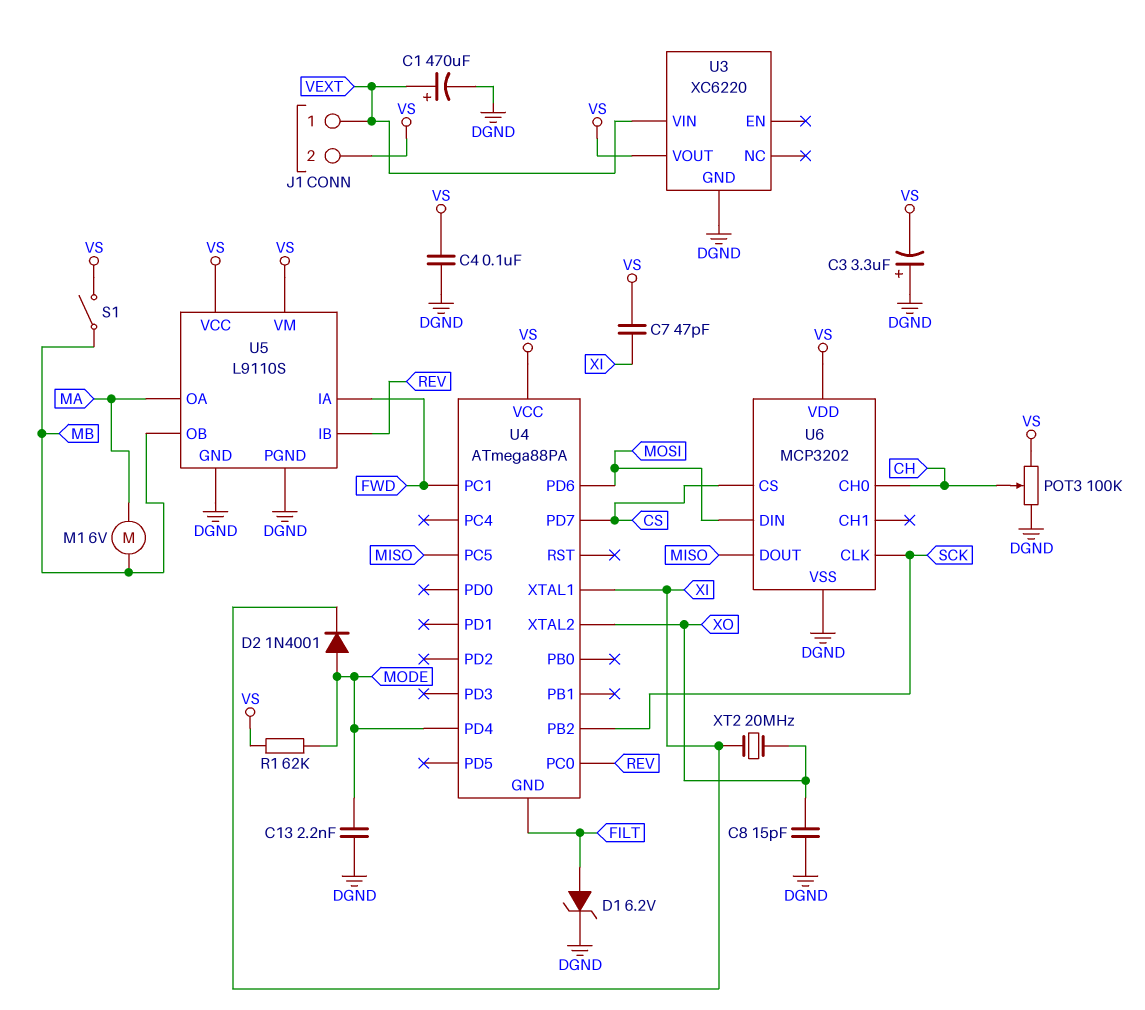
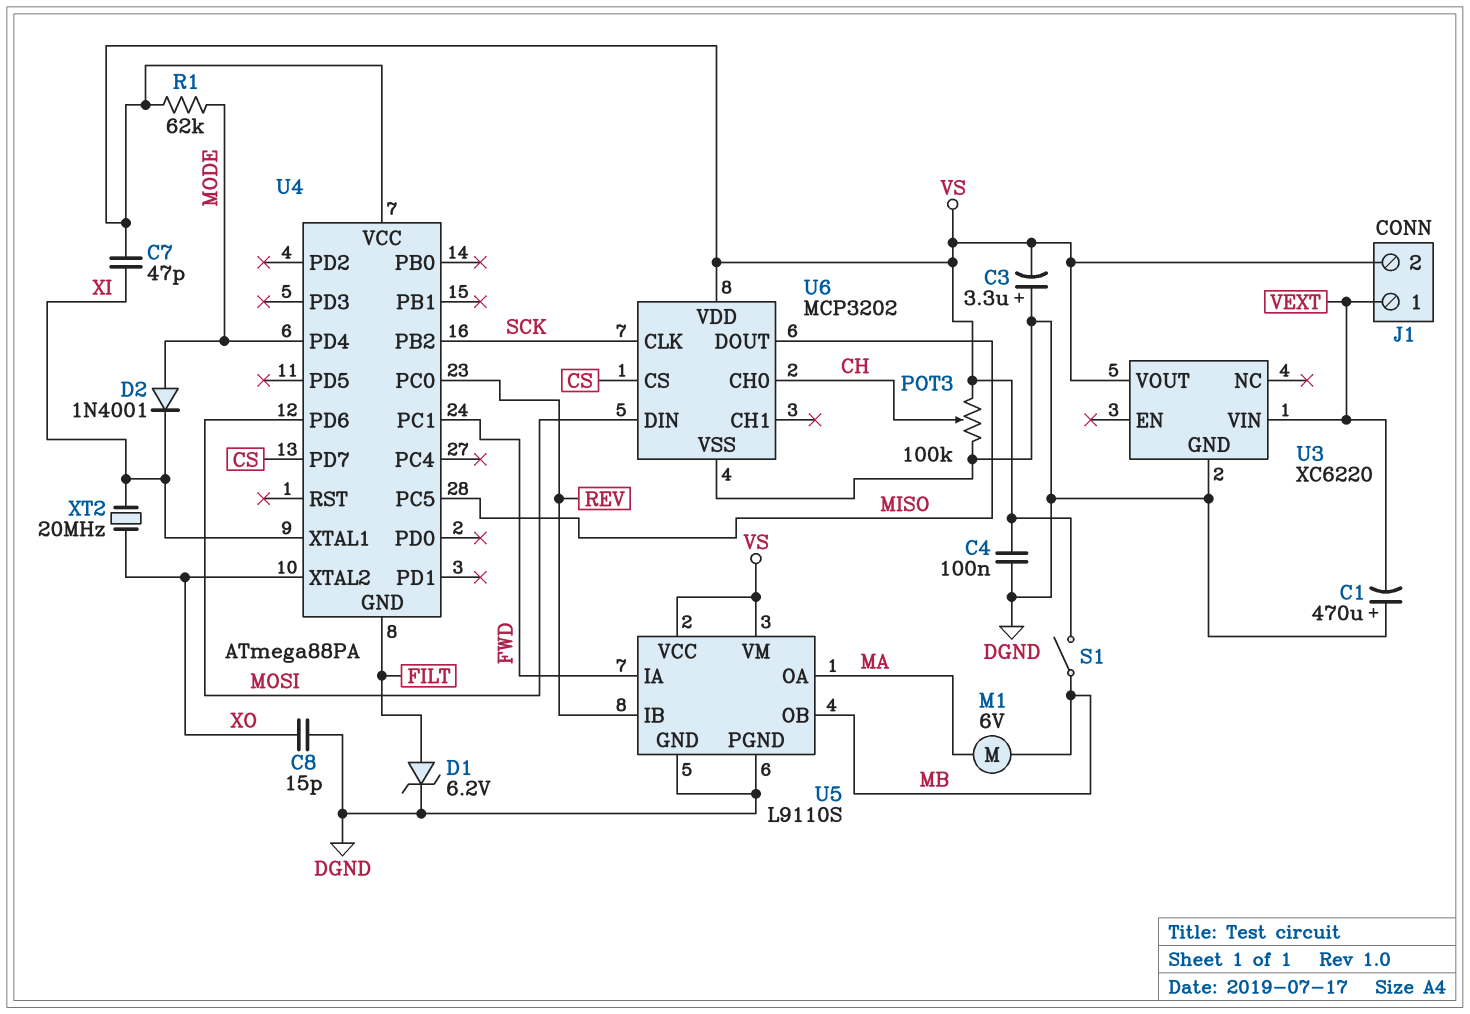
C1: 470uF (plus VEXT, minus DGND) -> 470uF (plus DGND, minus VEXT)
C13: 2.2nF (DGND, MODE) -> none

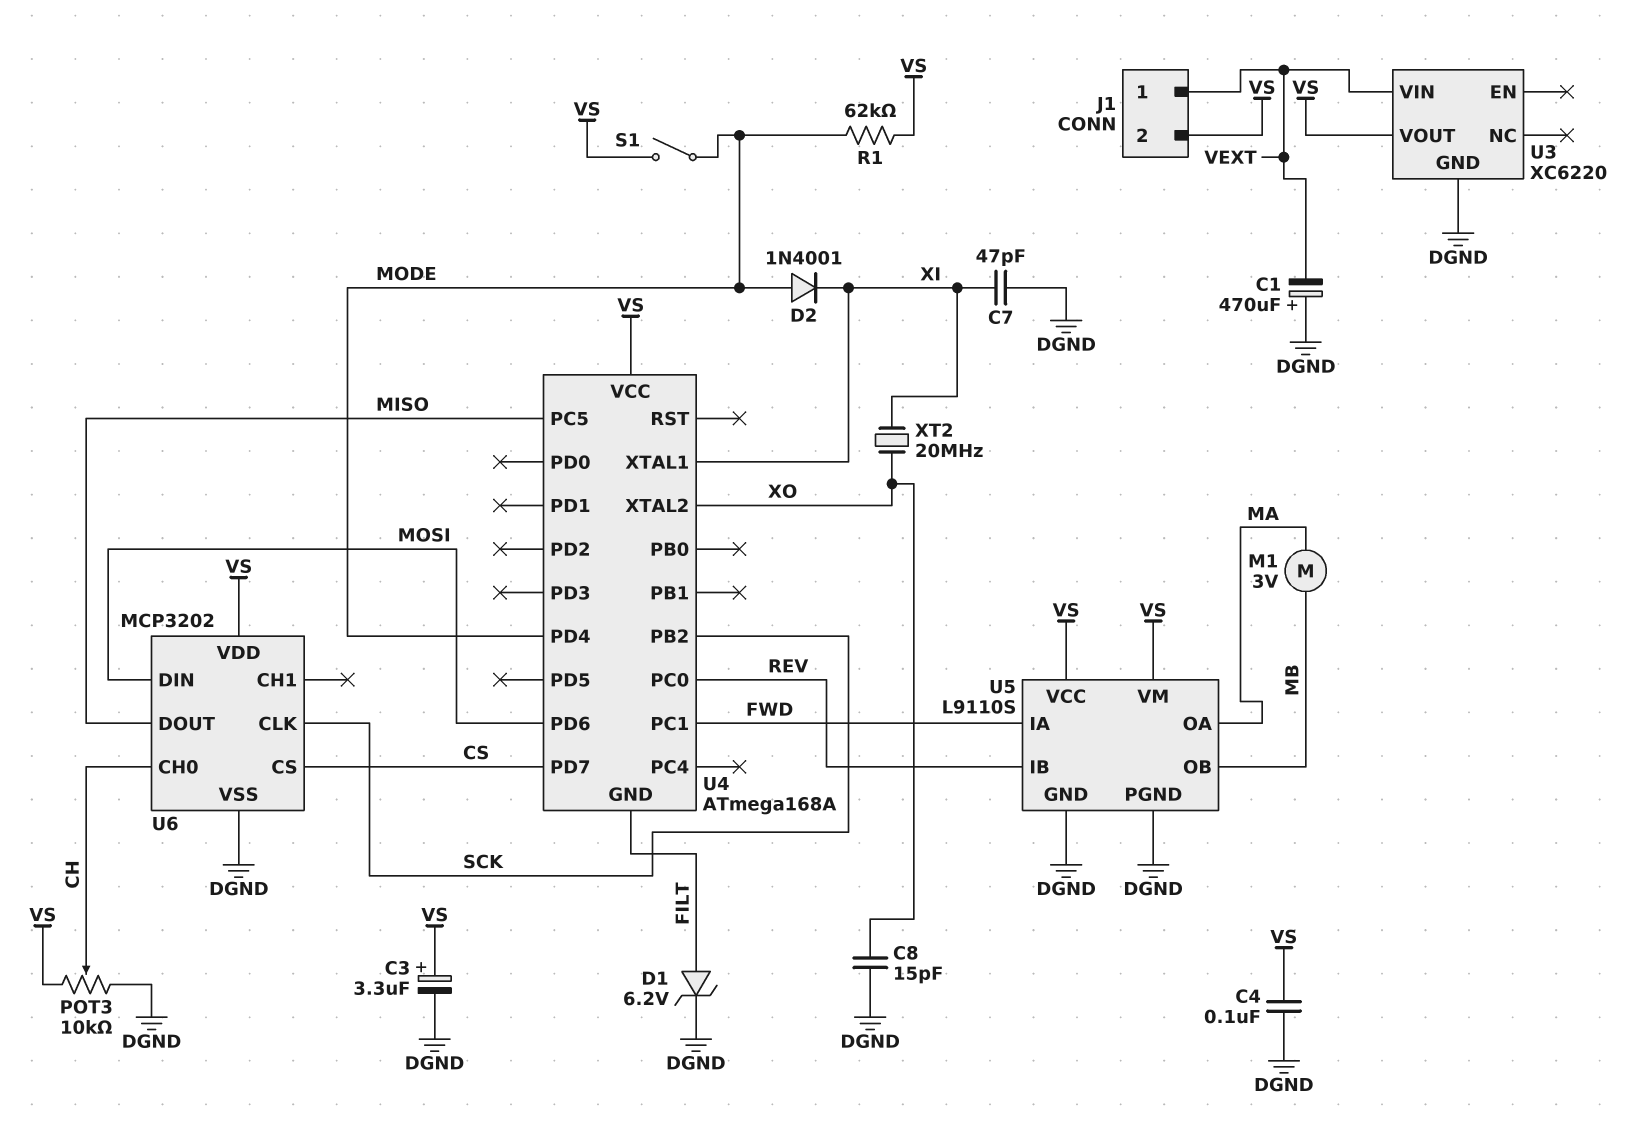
C3: 3.3uF (plus DGND, minus VS) -> 3.3uF (plus VS, minus DGND)
C7: 47pF (VS, XI) -> 47pF (DGND, XI)
M1: motor 6V (MA, MB) -> motor 3V (MA, MB)
POT3: 100k (DGND, VS, wiper CH) -> 10k (DGND, VS, wiper CH)
S1: switch (MB, VS) -> switch (MODE, VS)
U4: ATmega88PA -> ATmega168A

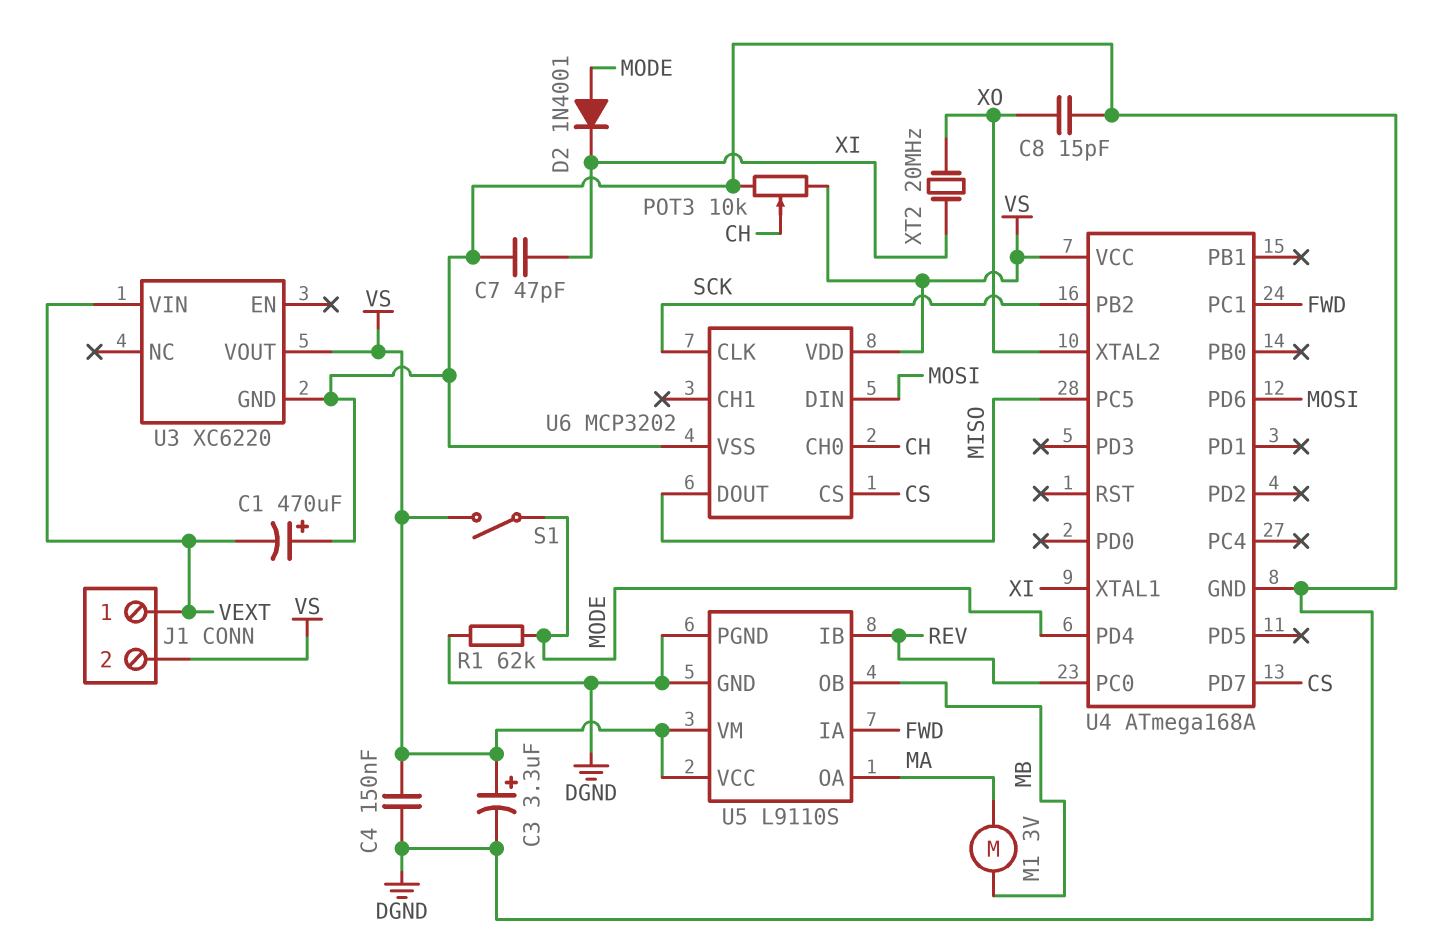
C4: 100nF (DGND, VS) -> 150nF (DGND, VS)
D1: zener 6.2V (A FILT, K DGND) -> none
R1: 62k (MODE, VS) -> 62k (DGND, MODE)
U4 pin GND: FILT -> DGND

